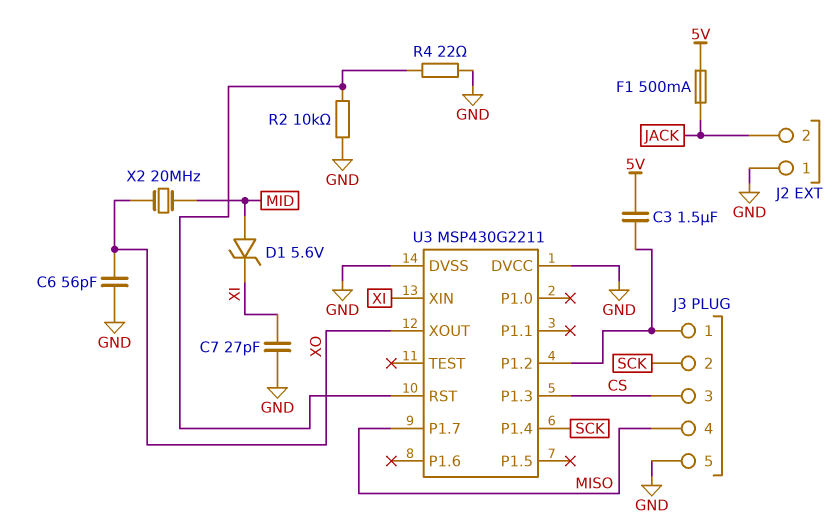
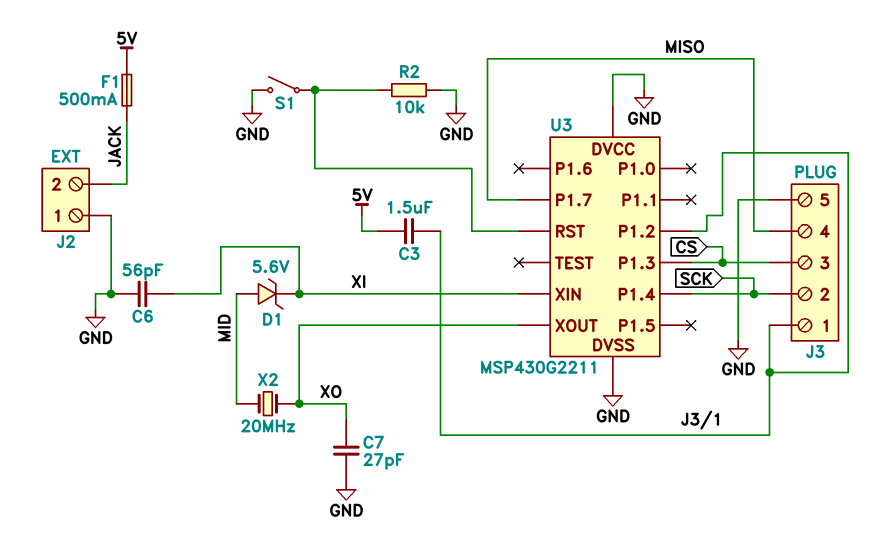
C6: 56pF (GND, XO) -> 56pF (GND, XI)
C7: 27pF (GND, XI) -> 27pF (GND, XO)
R4: 22 (GND, U3/RST) -> none
S1: none -> switch (GND, U3/RST)

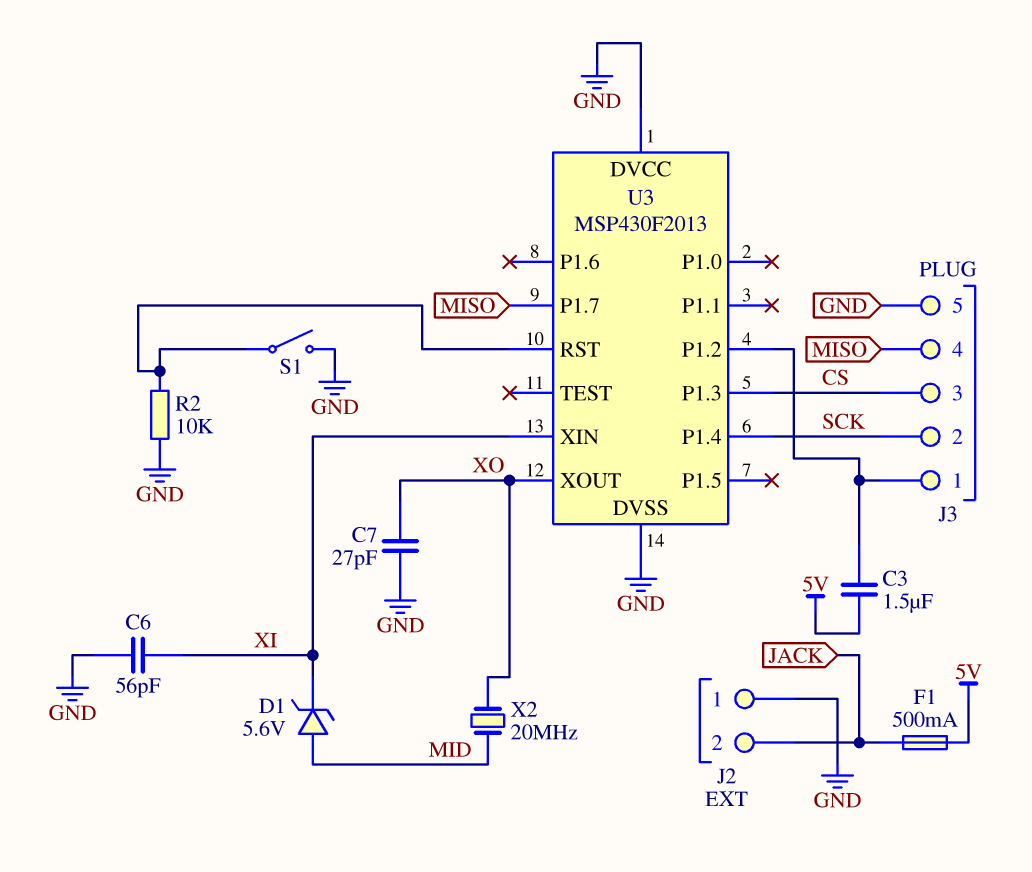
U3: MSP430G2211 -> MSP430F2013

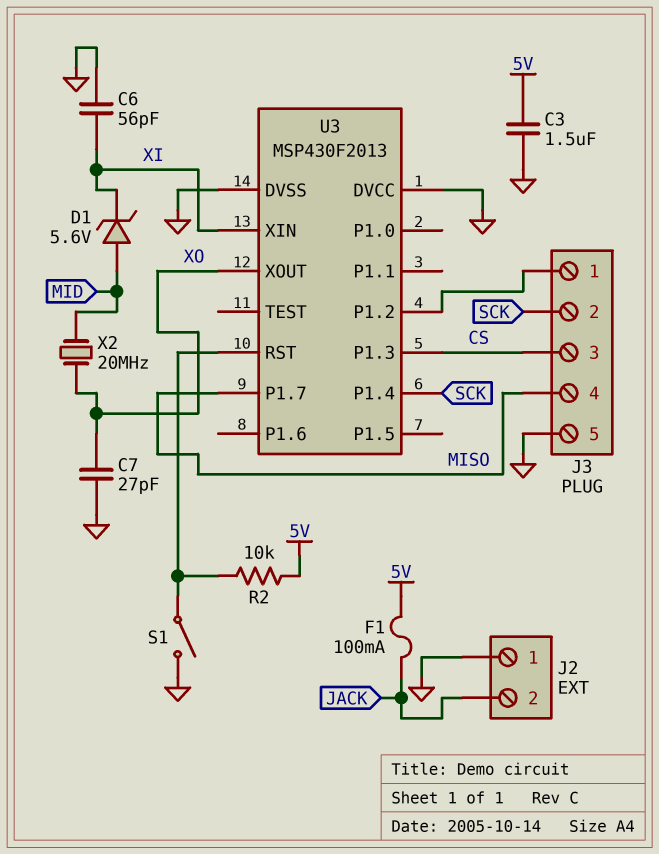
C3: 1.5uF (5V, J3/1) -> 1.5uF (5V, GND)
F1: 500mA (5V, JACK) -> 100mA (5V, JACK)
R2: 10k (GND, U3/RST) -> 10k (5V, U3/RST)

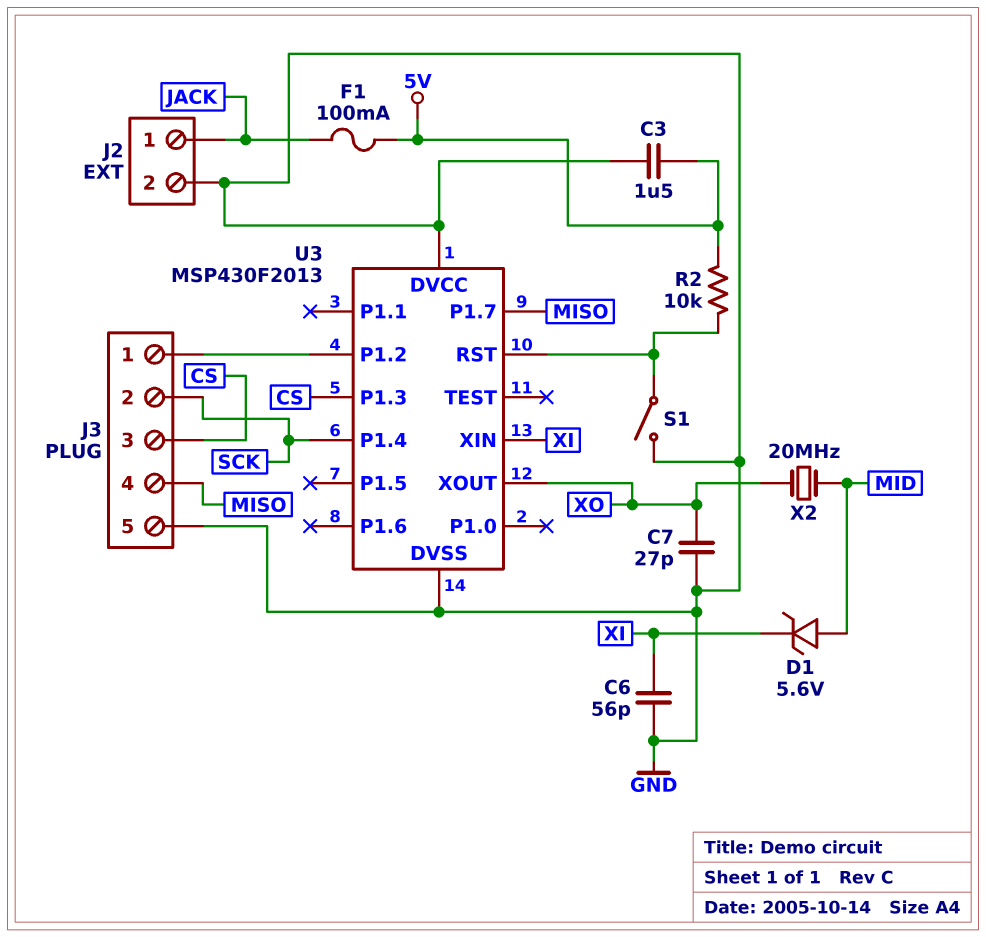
J2 pin 1: GND -> JACK
J2 pin 2: JACK -> GND

